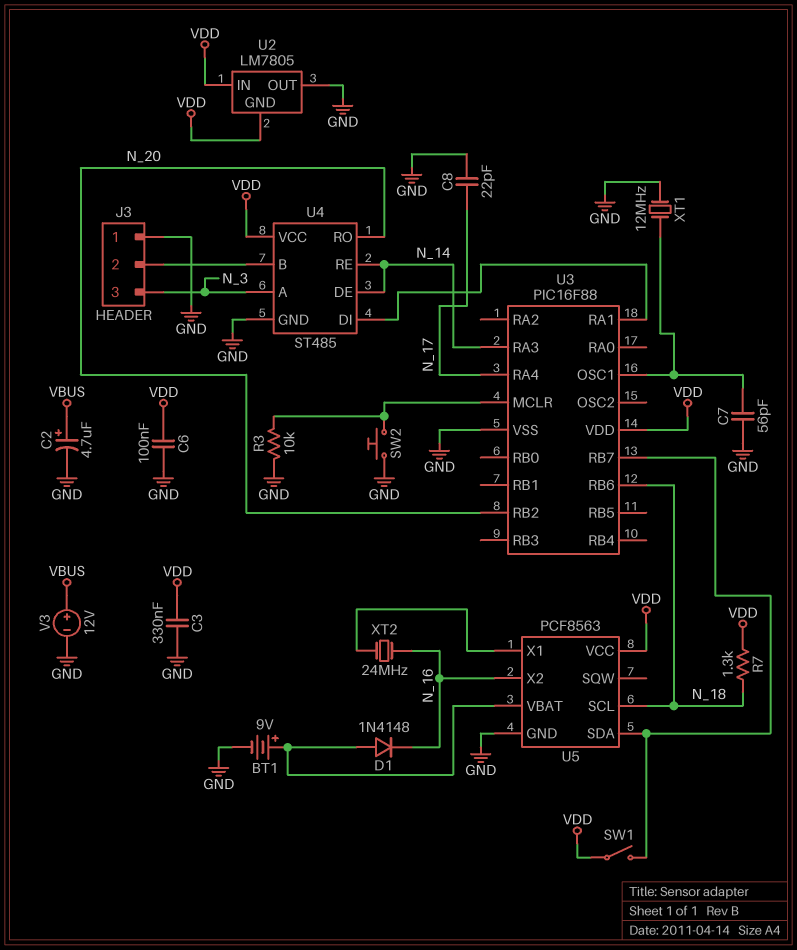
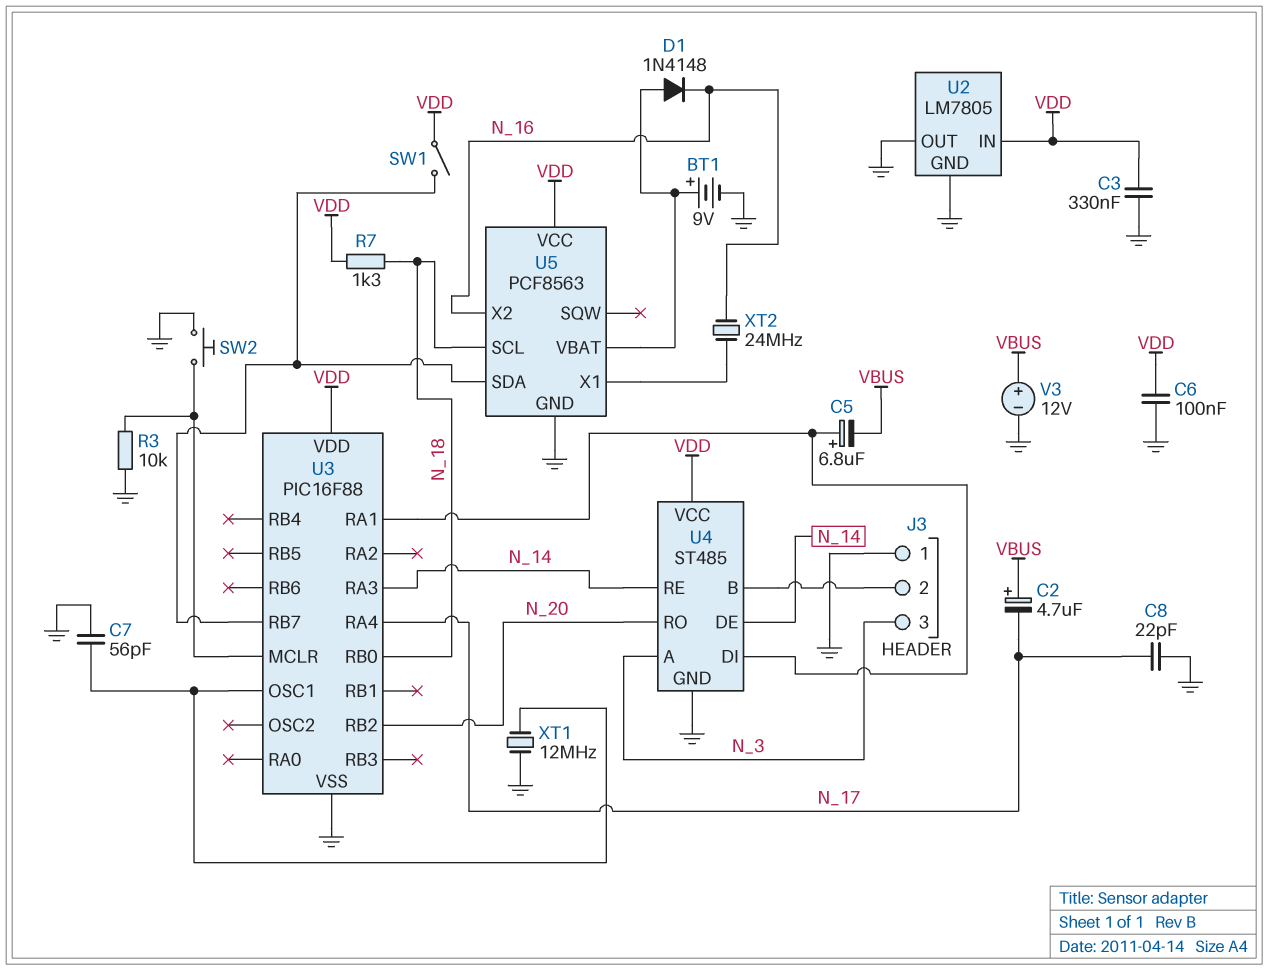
C2: 4.7uF (plus VBUS, minus GND) -> 4.7uF (plus VBUS, minus N_17)
C5: none -> 6.8uF (plus U3/RA1, minus VBUS)
U2 pin GND: VDD -> GND
U3 pin RB0: none -> N_18
U3 pin RB6: N_18 -> none

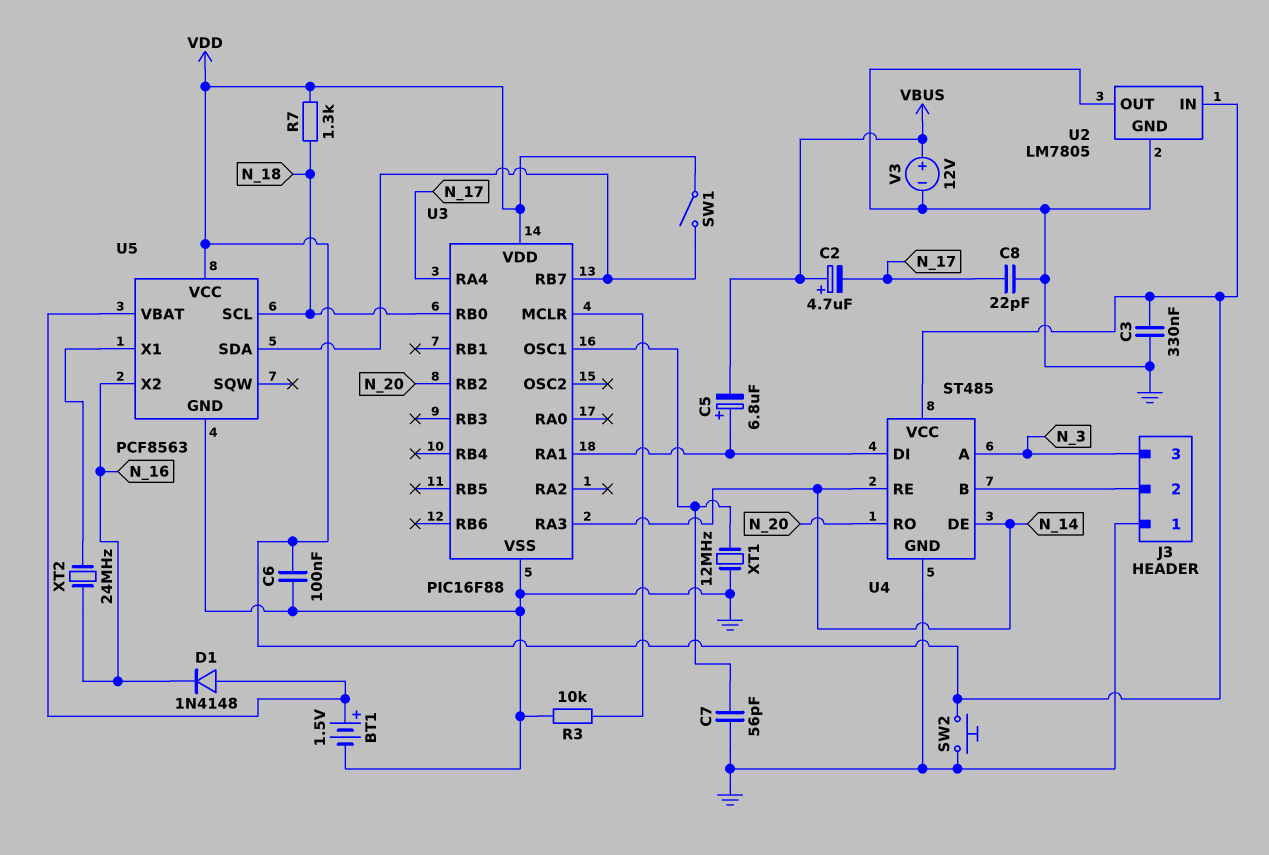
BT1: 9V (plus U5/VBAT, minus GND) -> 1.5V (plus U5/VBAT, minus GND)
SW2: button (GND, U3/MCLR) -> button (GND, VDD)

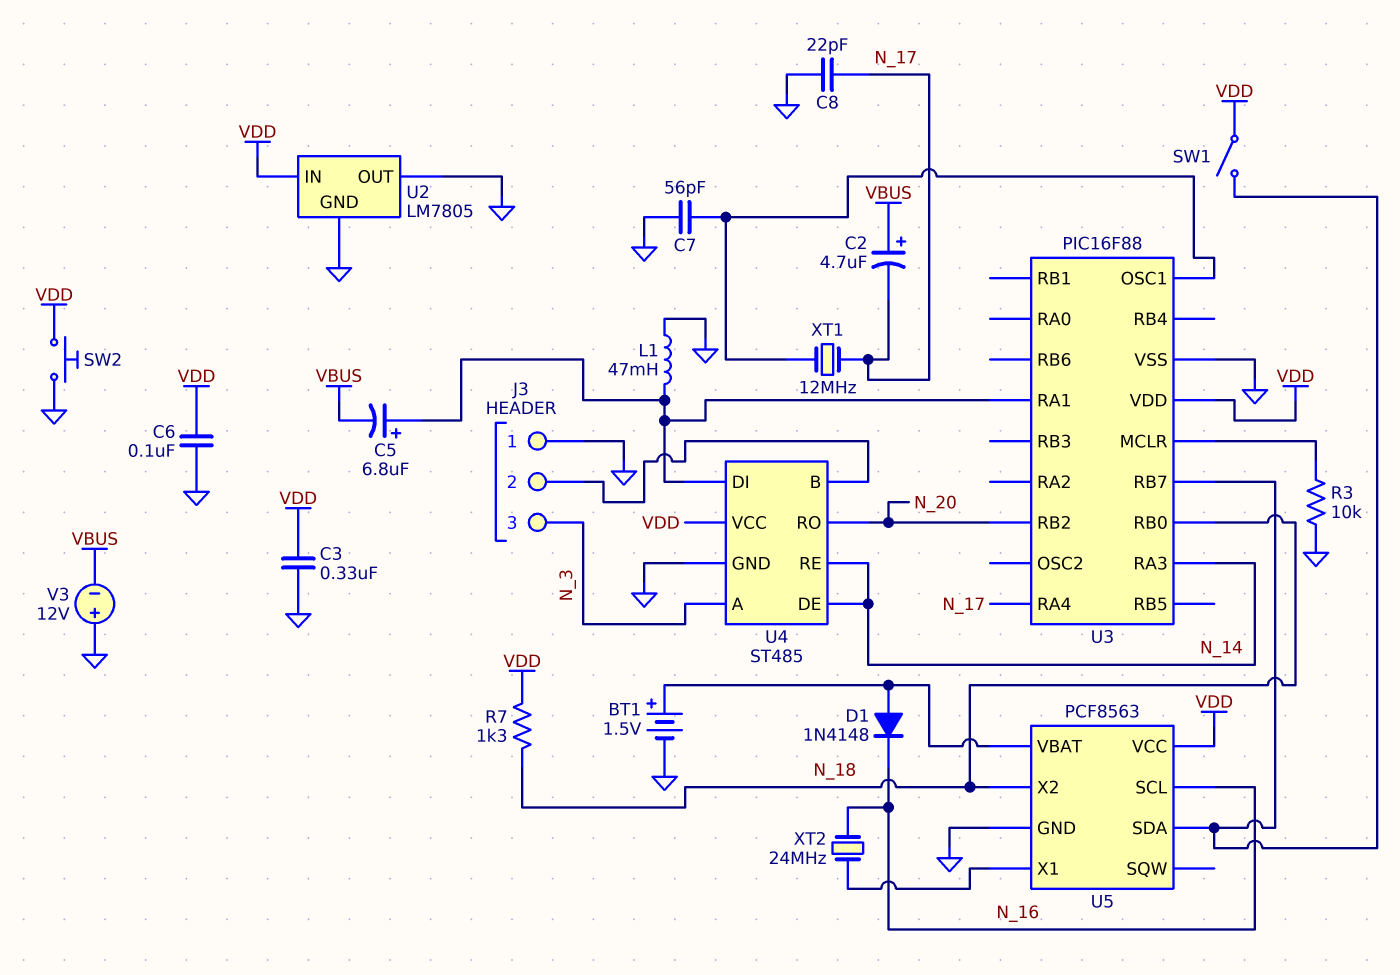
L1: none -> 47mH (GND, U3/RA1)
U5 pin SCL: N_18 -> N_16
U5 pin X2: N_16 -> N_18
V3: 12V (plus VBUS, minus GND) -> 12V (plus GND, minus VBUS)
XT1: 12MHz (GND, U3/OSC1) -> 12MHz (N_17, U3/OSC1)

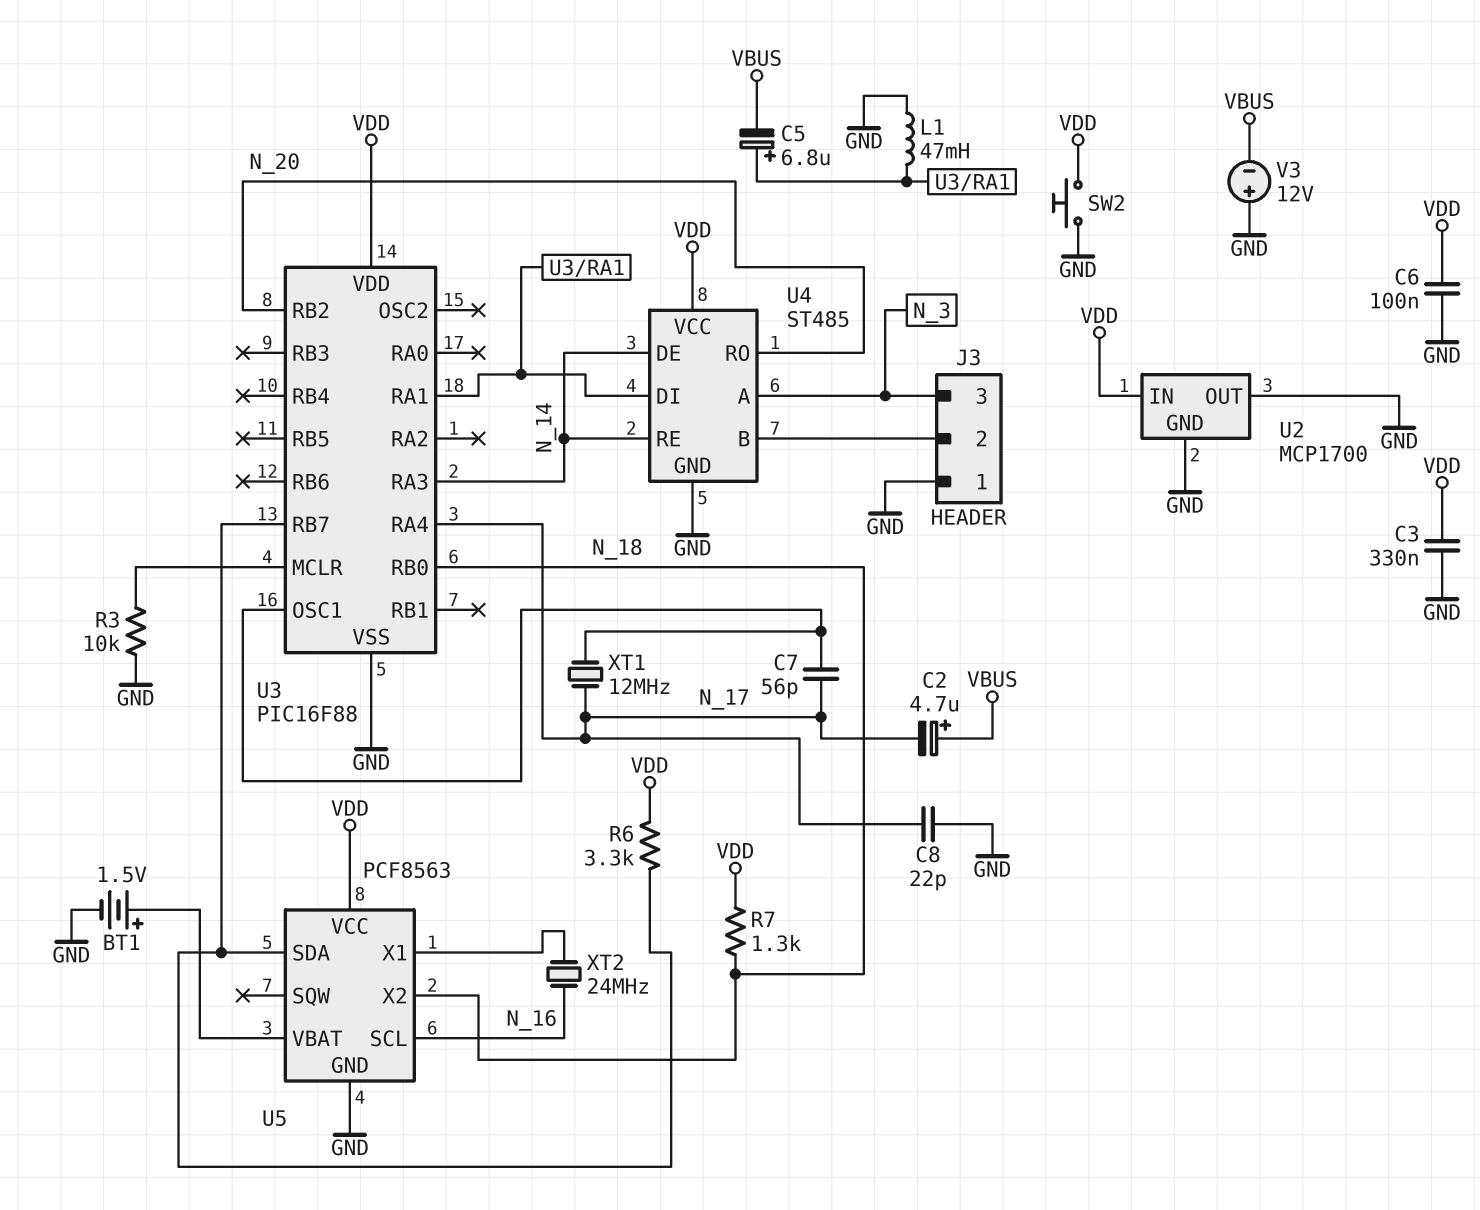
C7: 56pF (GND, U3/OSC1) -> 56pF (N_17, U3/OSC1)
D1: diode 1N4148 (A U5/VBAT, K N_16) -> none
R6: none -> 3.3k (U3/RB7, VDD)
SW1: switch (U3/RB7, VDD) -> none
U2: LM7805 -> MCP1700

